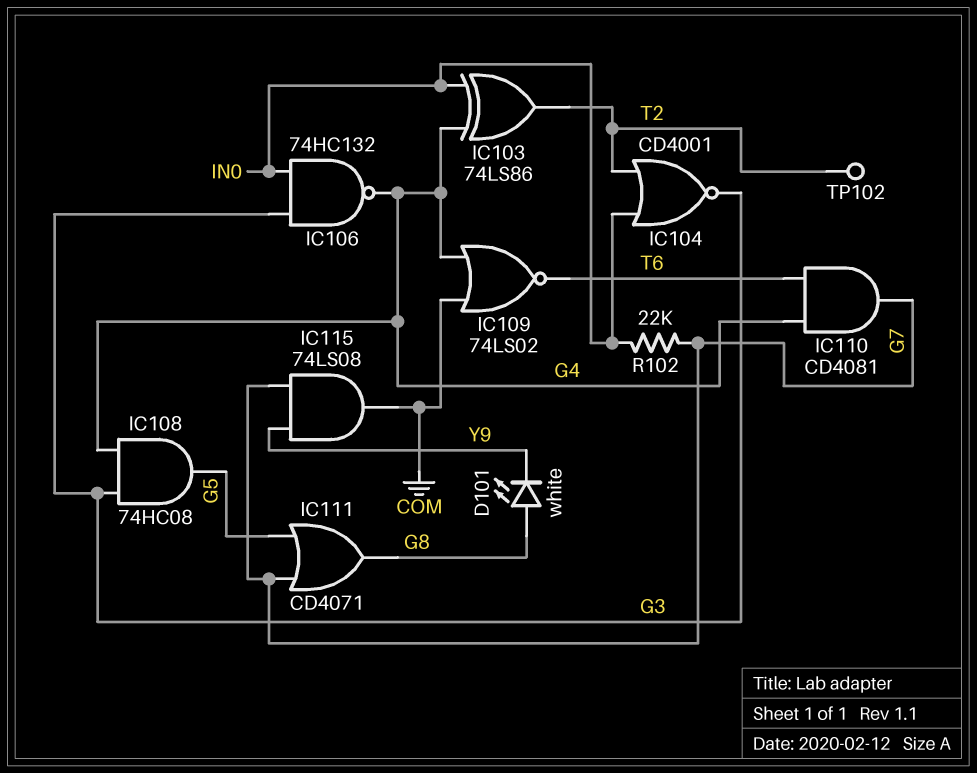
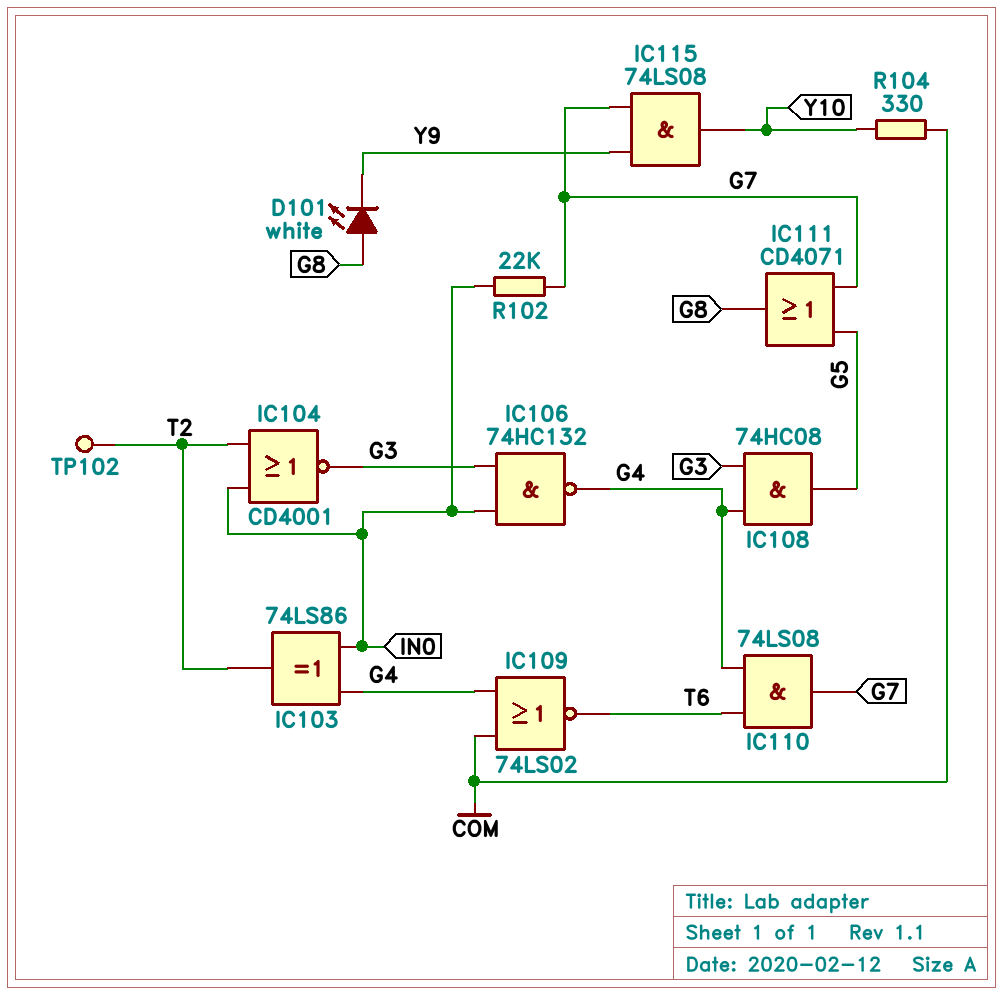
IC110: AND CD4081 (in G4, in T6, out G7) -> AND 74LS08 (in G4, in T6, out G7)
IC115: AND 74LS08 (in G7, in Y9, out COM) -> AND 74LS08 (in G7, in Y9, out Y10)
R104: none -> 330 (COM, Y10)

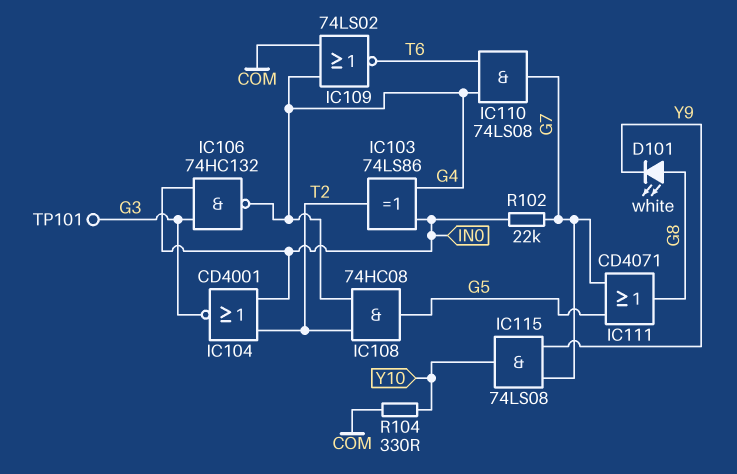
IC108: AND 74HC08 (in G3, in G4, out G5) -> AND 74HC08 (in G4, in T2, out G5)
TP101: none -> test point (G3)
TP102: test point (T2) -> none

